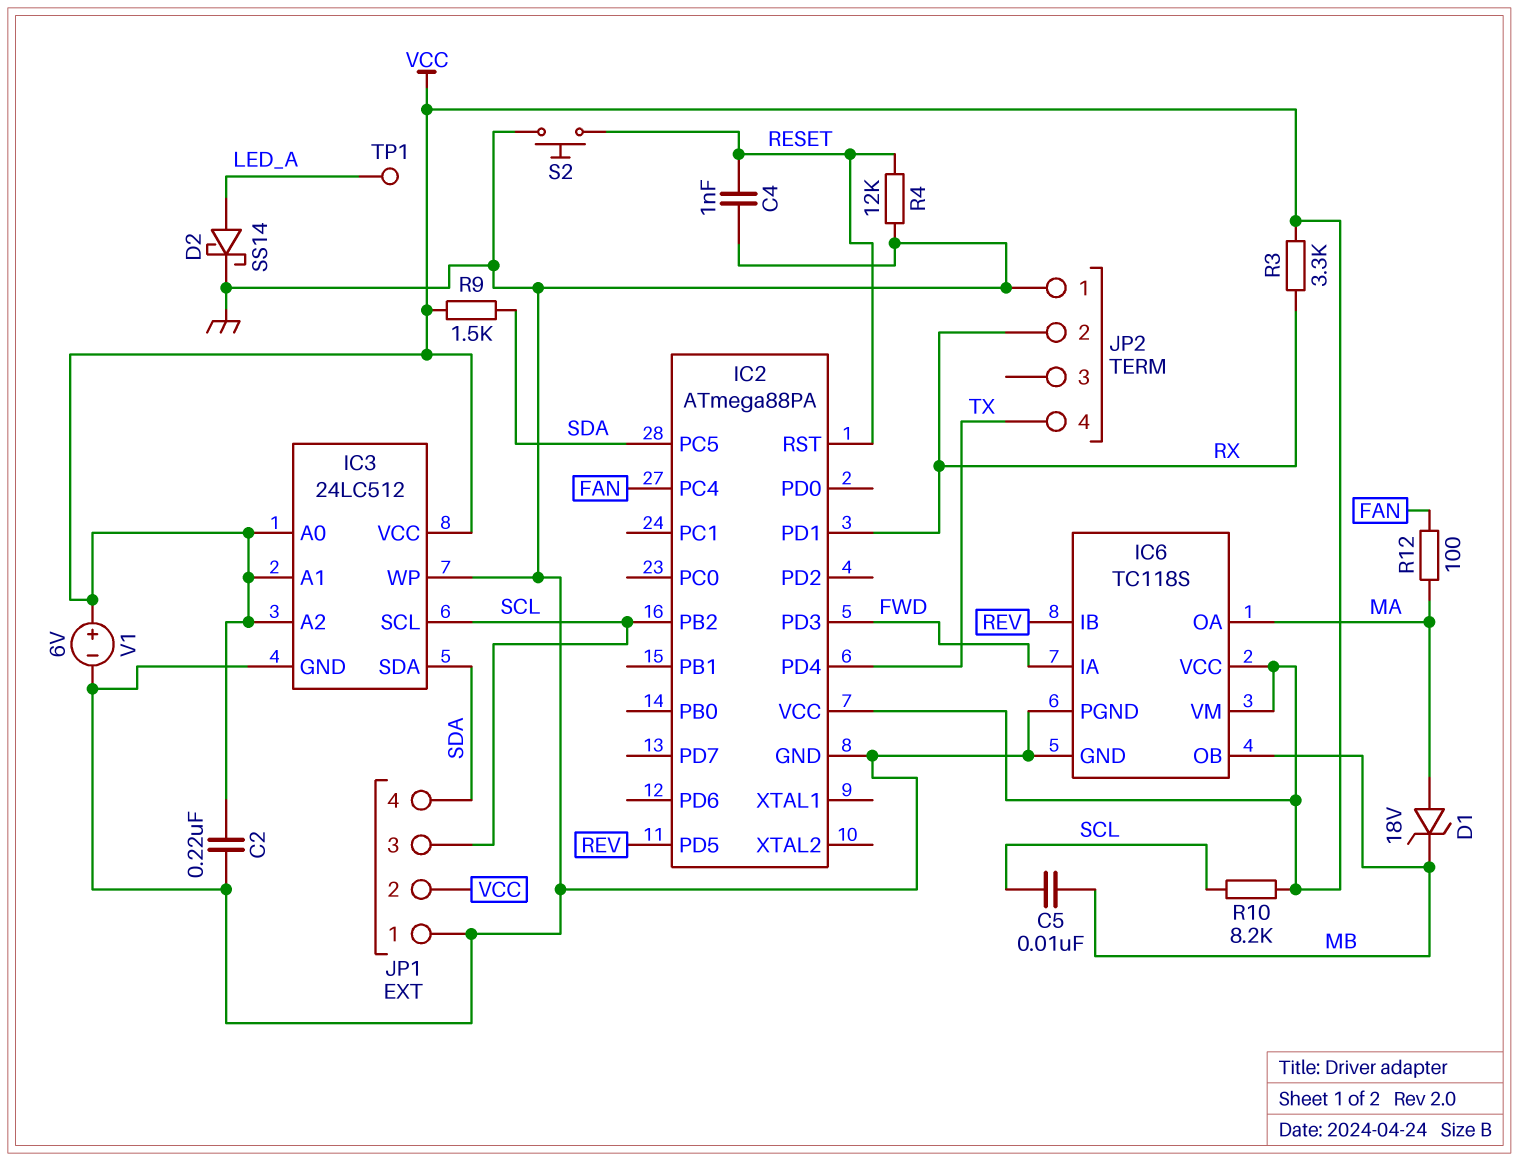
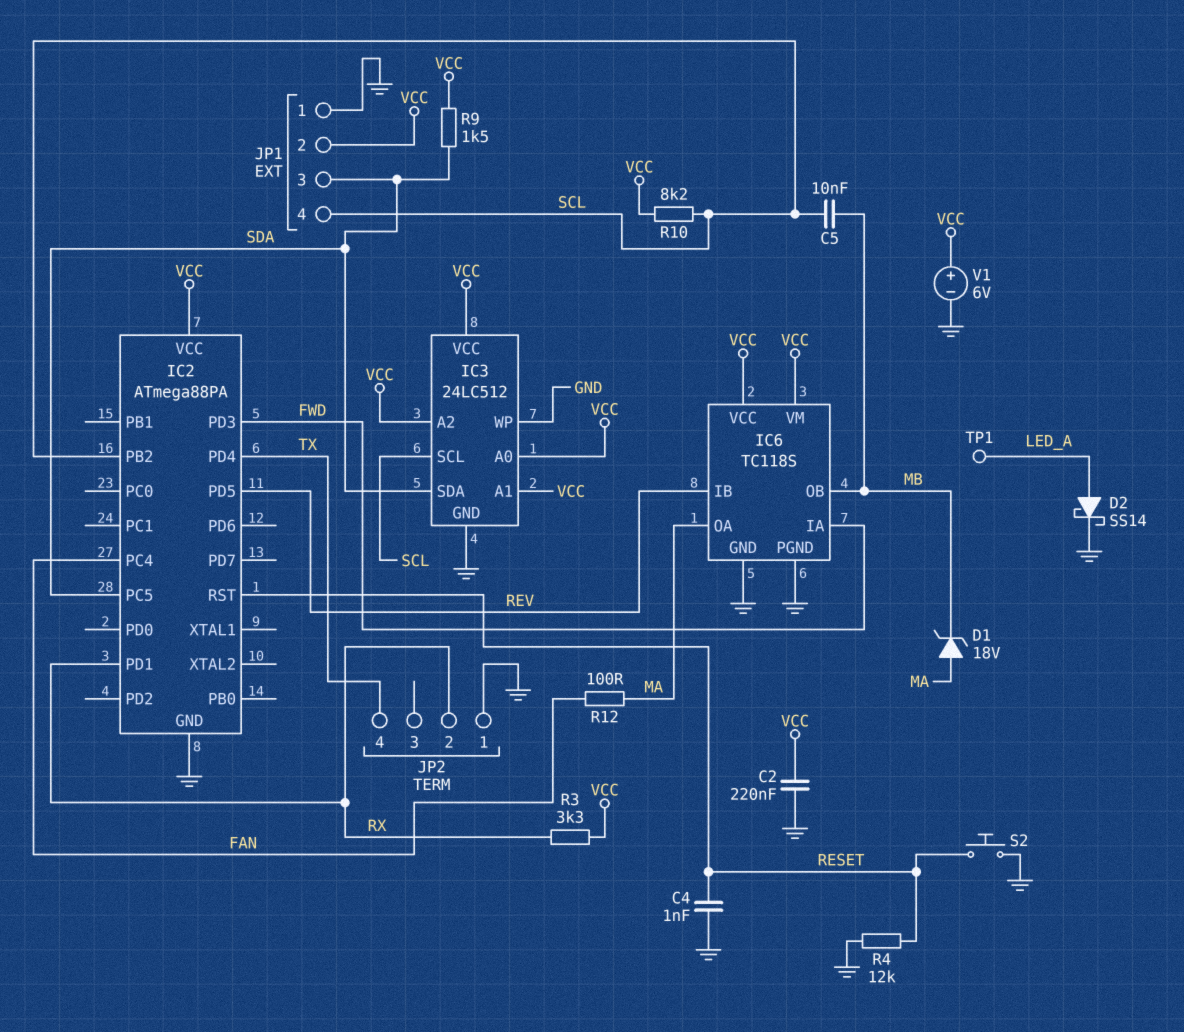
JP1 pin 3: SCL -> SDA
JP1 pin 4: SDA -> SCL

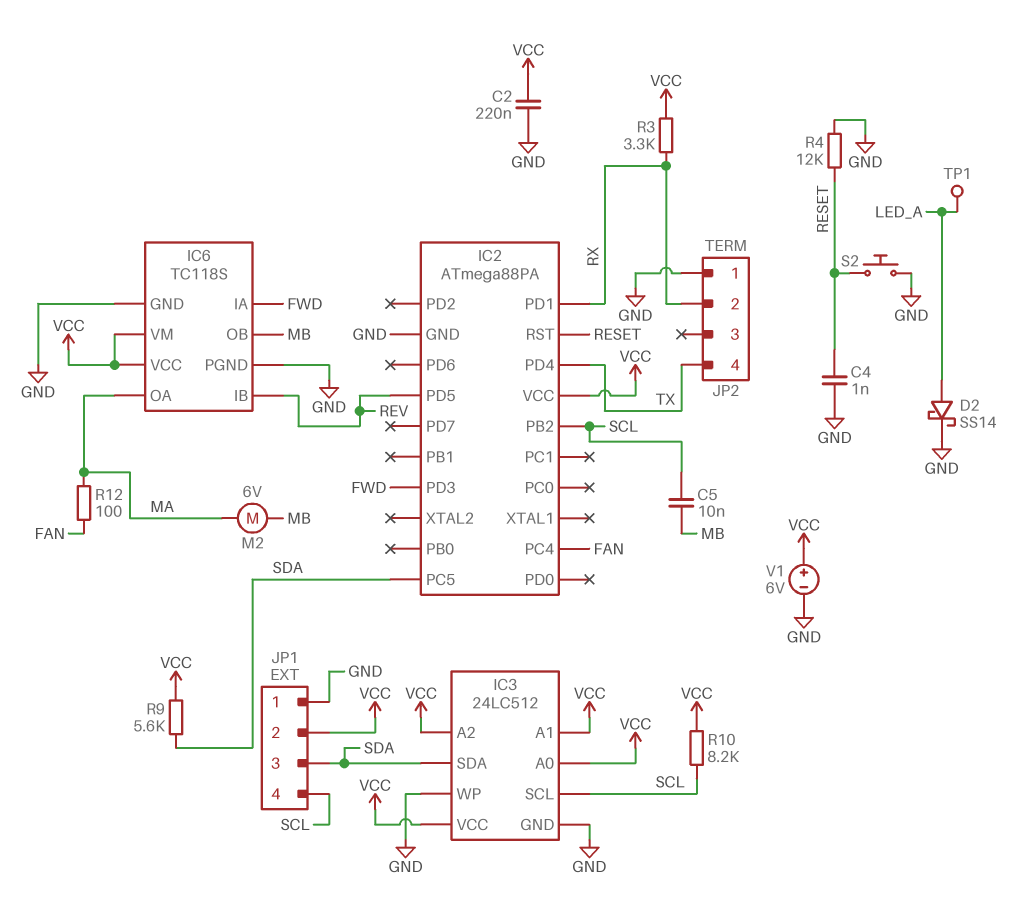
D1: zener 18V (A MA, K MB) -> none
M2: none -> motor 6V (MA, MB)
R9: 1.5k (SDA, VCC) -> 5.6k (SDA, VCC)

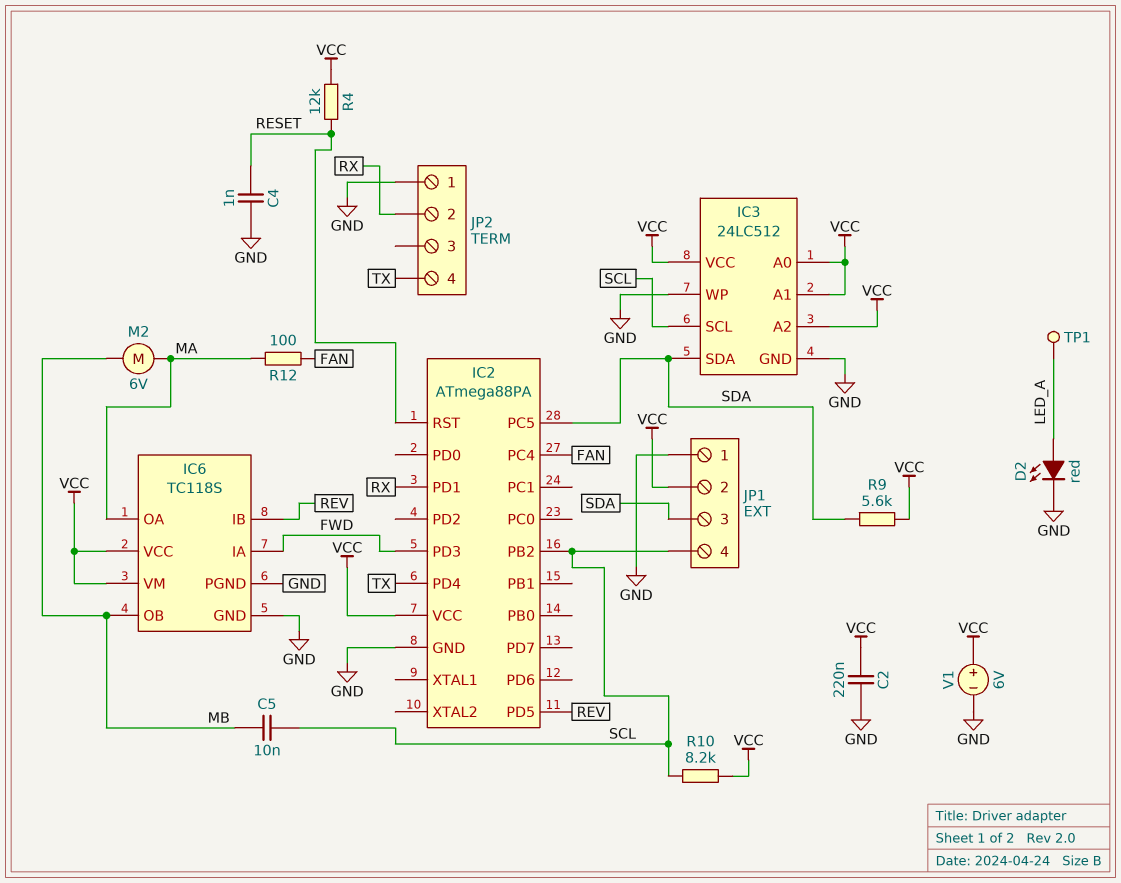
D2: schottky SS14 (A LED_A, K GND) -> LED red (A LED_A, K GND)
R3: 3.3k (RX, VCC) -> none
R4: 12k (GND, RESET) -> 12k (RESET, VCC)
S2: button (GND, RESET) -> none

